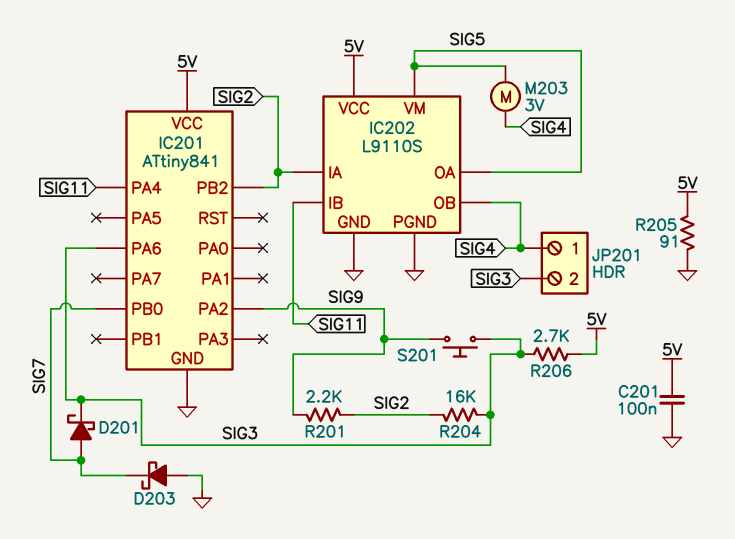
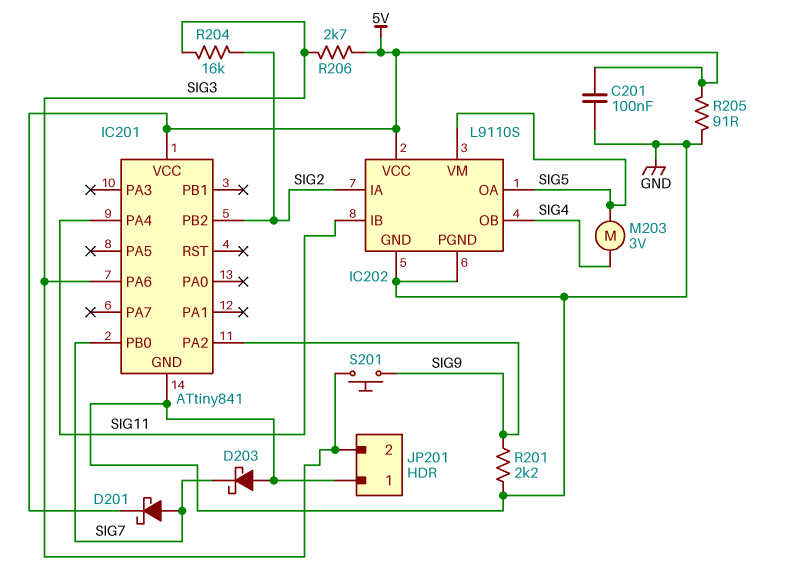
D201: schottky (A SIG7, K SIG3) -> schottky (A SIG7, K 5V)
JP201 pin 1: SIG4 -> GND
R201: 2.2k (SIG2, SIG9) -> 2.2k (GND, SIG9)

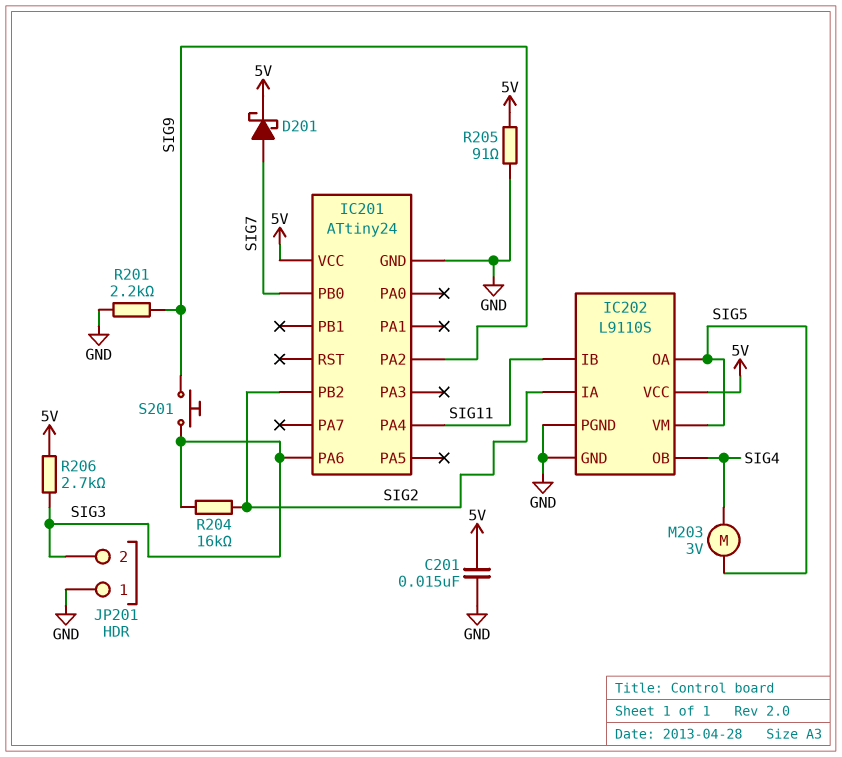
C201: 100nF (5V, GND) -> 15nF (5V, GND)
D203: schottky (A GND, K SIG7) -> none
IC201: ATtiny841 -> ATtiny24

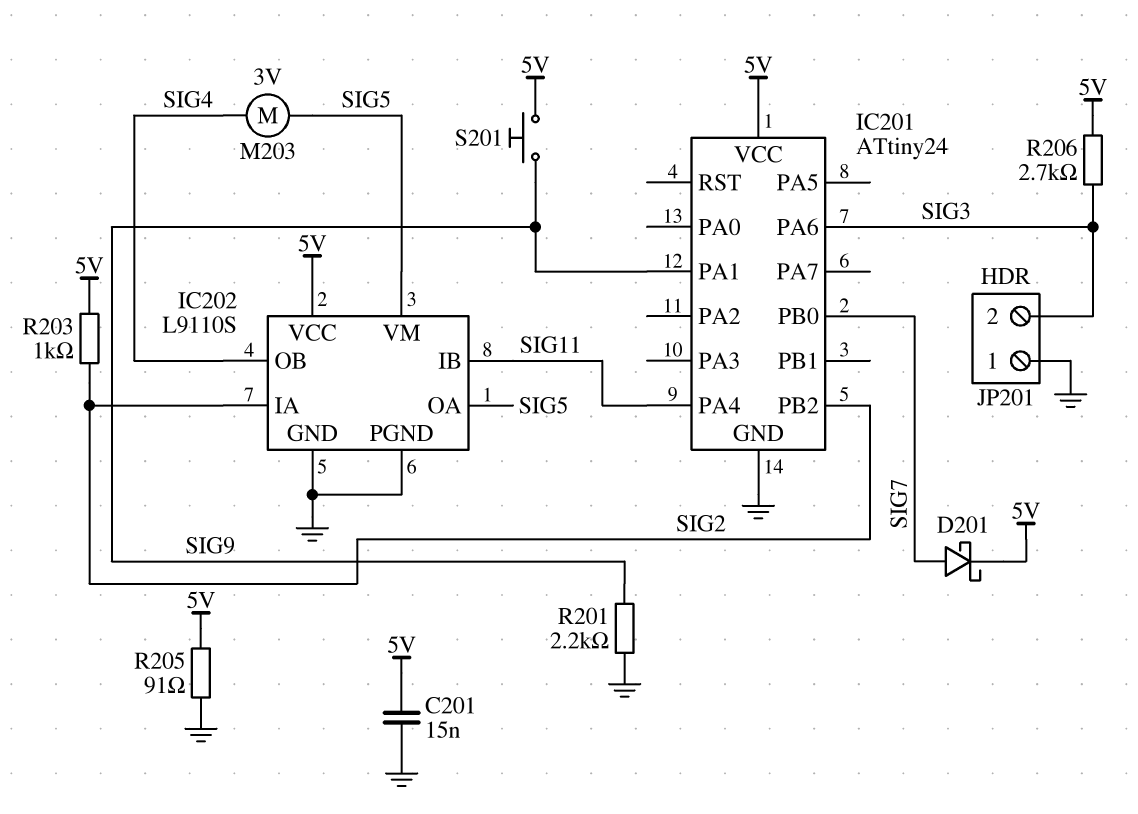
IC201 pin PA1: none -> SIG9
IC201 pin PA2: SIG9 -> none
R203: none -> 1k (5V, SIG2)
R204: 16k (SIG2, SIG3) -> none
S201: button (SIG3, SIG9) -> button (5V, SIG9)

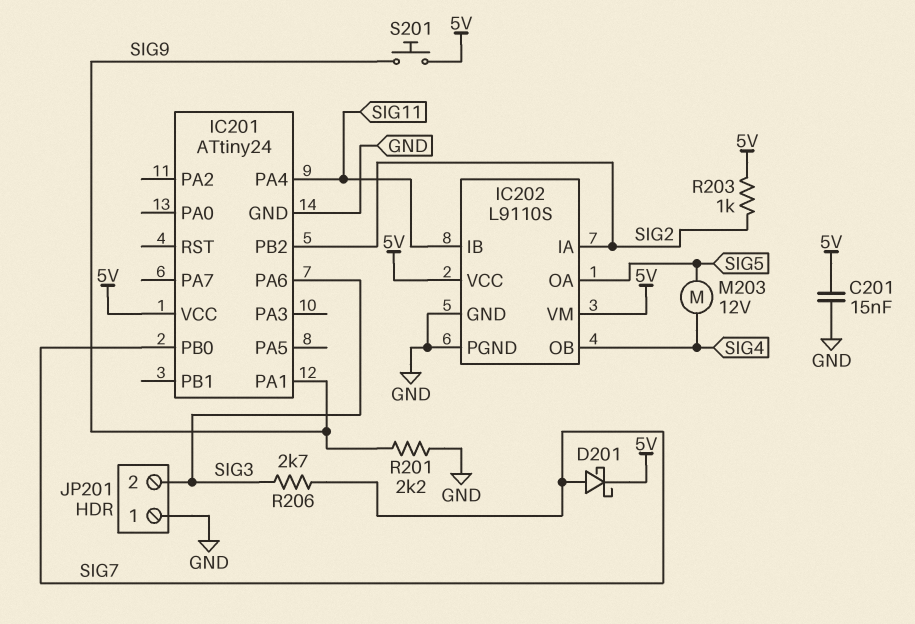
IC202 pin VM: SIG5 -> 5V
M203: motor 3V (SIG4, SIG5) -> motor 12V (SIG4, SIG5)
R205: 91 (5V, GND) -> none
R206: 2.7k (5V, SIG3) -> 2.7k (SIG3, SIG7)

